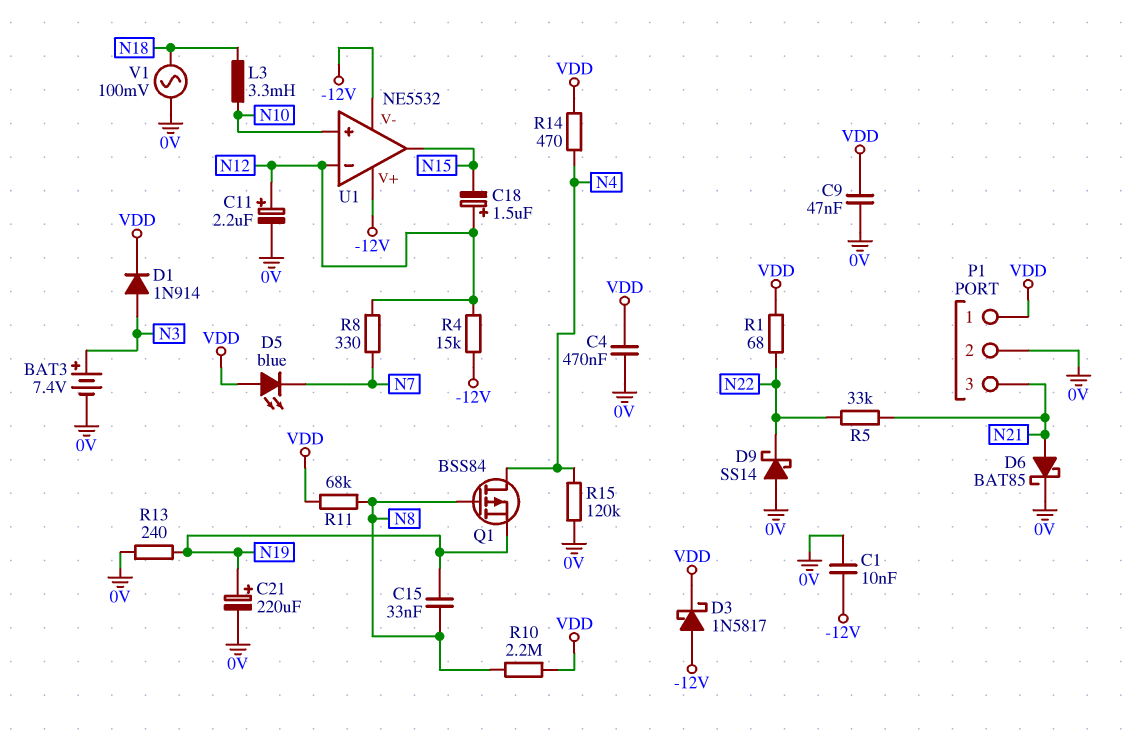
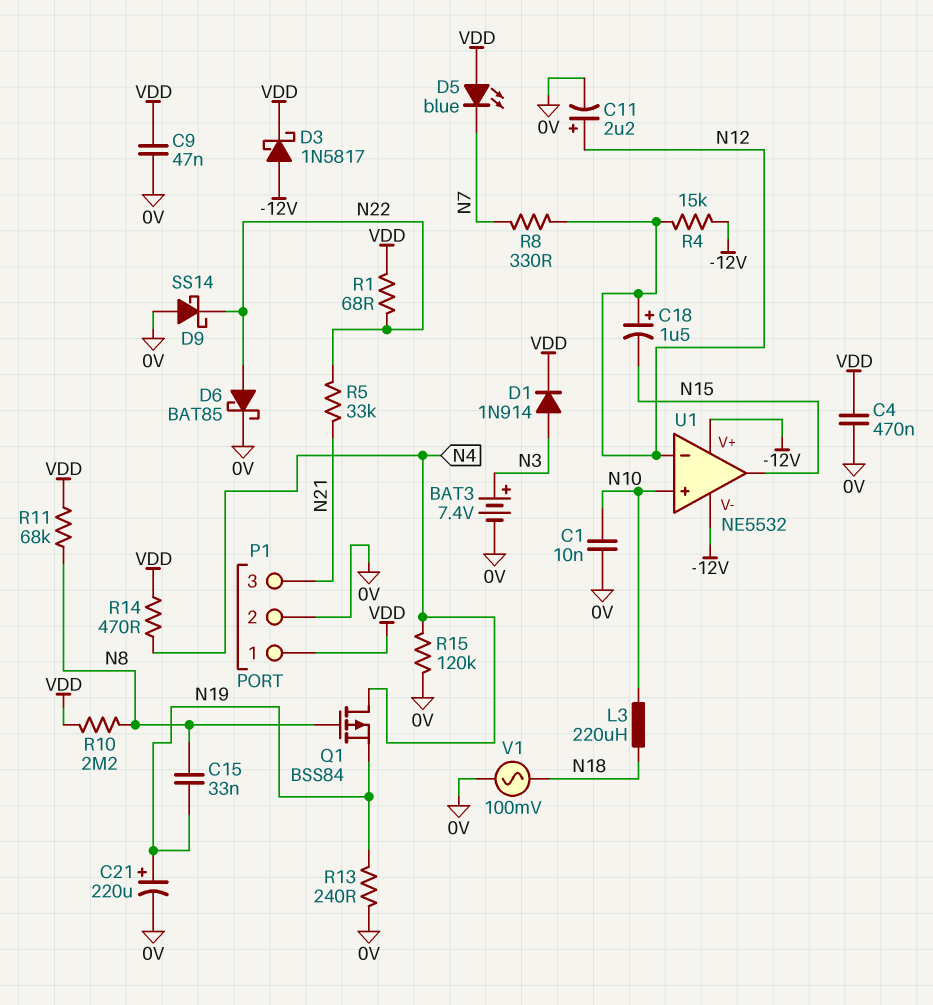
C1: 10nF (-12V, 0V) -> 10nF (0V, N10)
D6: schottky BAT85 (A N21, K 0V) -> schottky BAT85 (A N22, K 0V)
L3: 3.3mH (N10, N18) -> 220uH (N10, N18)

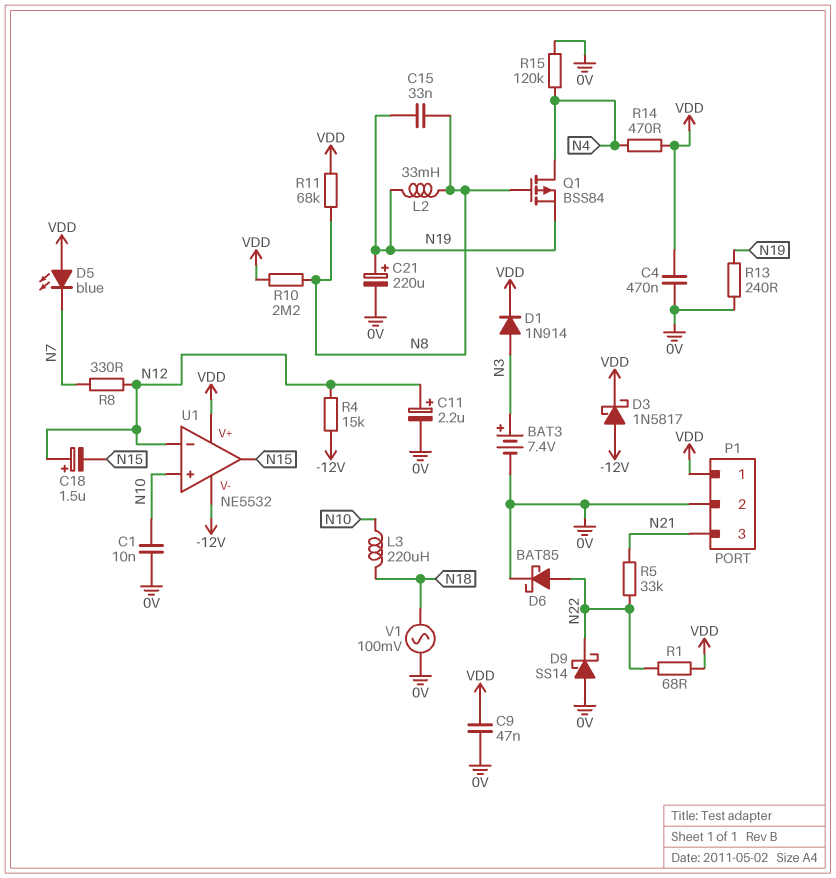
L2: none -> 33mH (N8, N19)
U1 pin V+: -12V -> VDD

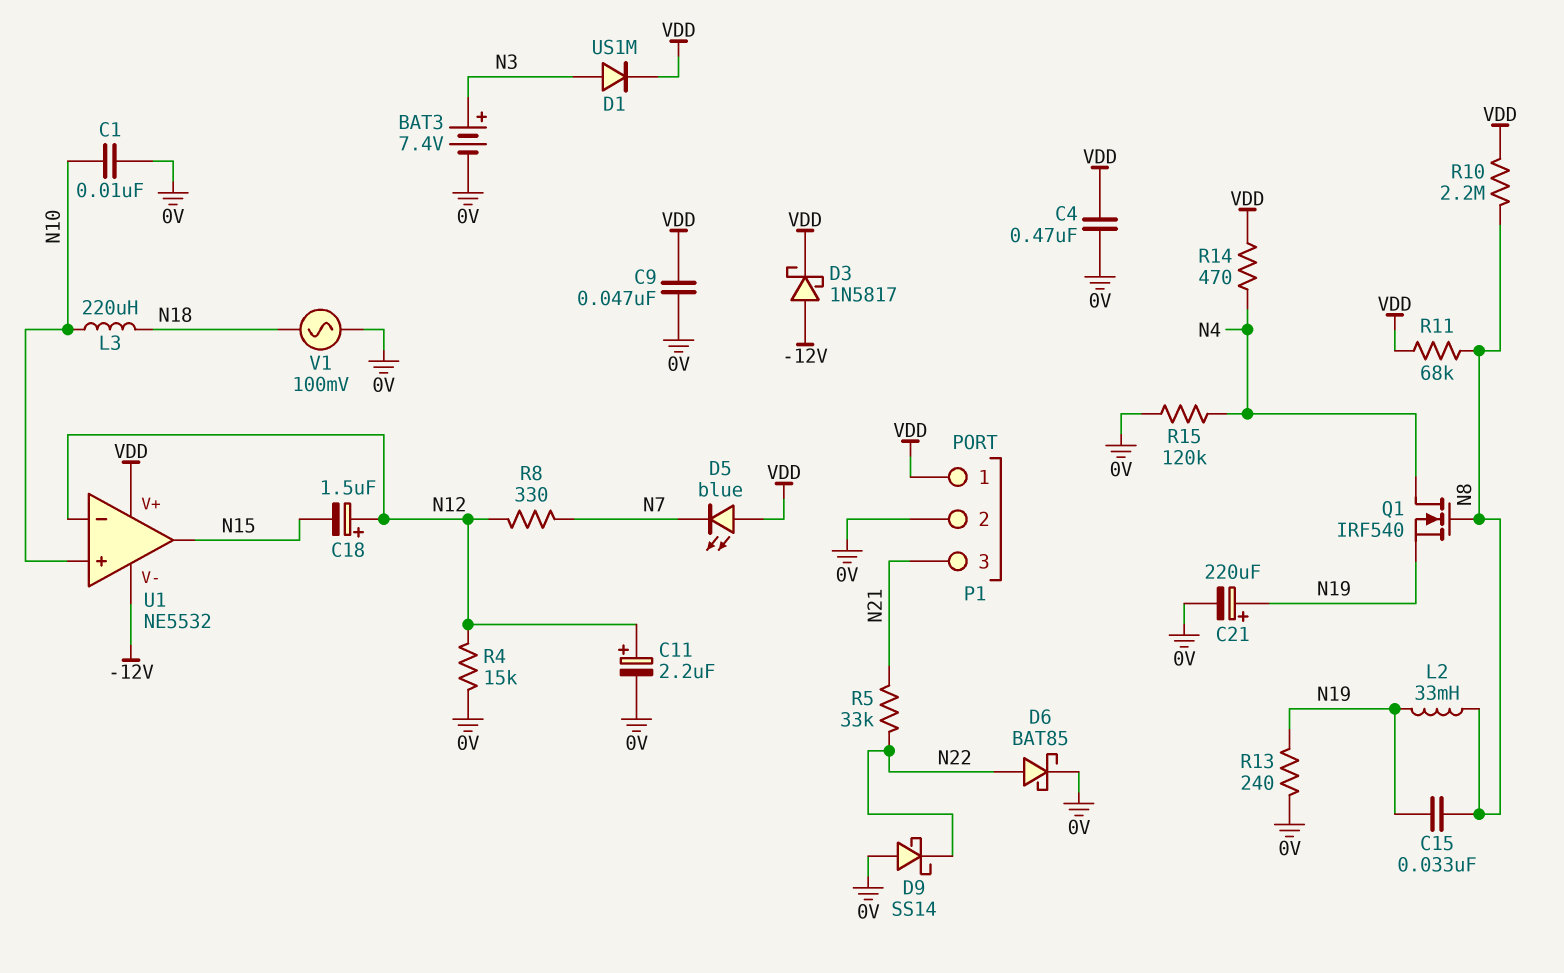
D1: diode 1N914 (A N3, K VDD) -> diode US1M (A N3, K VDD)
Q1: PMOS BSS84 (G N8, D N4, S N19) -> NMOS IRF540 (G N8, D N4, S N19)
R1: 68 (N22, VDD) -> none
R4: 15k (-12V, N12) -> 15k (0V, N12)

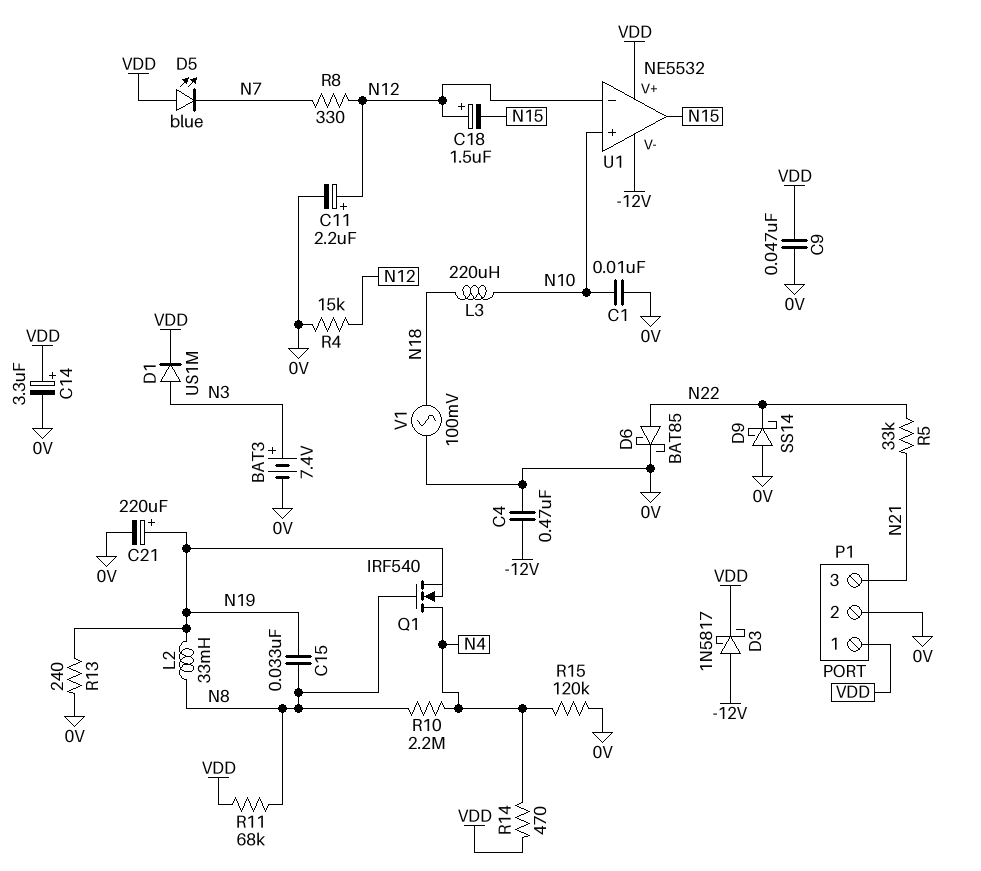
C4: 470nF (0V, VDD) -> 470nF (-12V, 0V)
C14: none -> 3.3uF (plus VDD, minus 0V)
R10: 2.2M (N8, VDD) -> 2.2M (N4, N8)

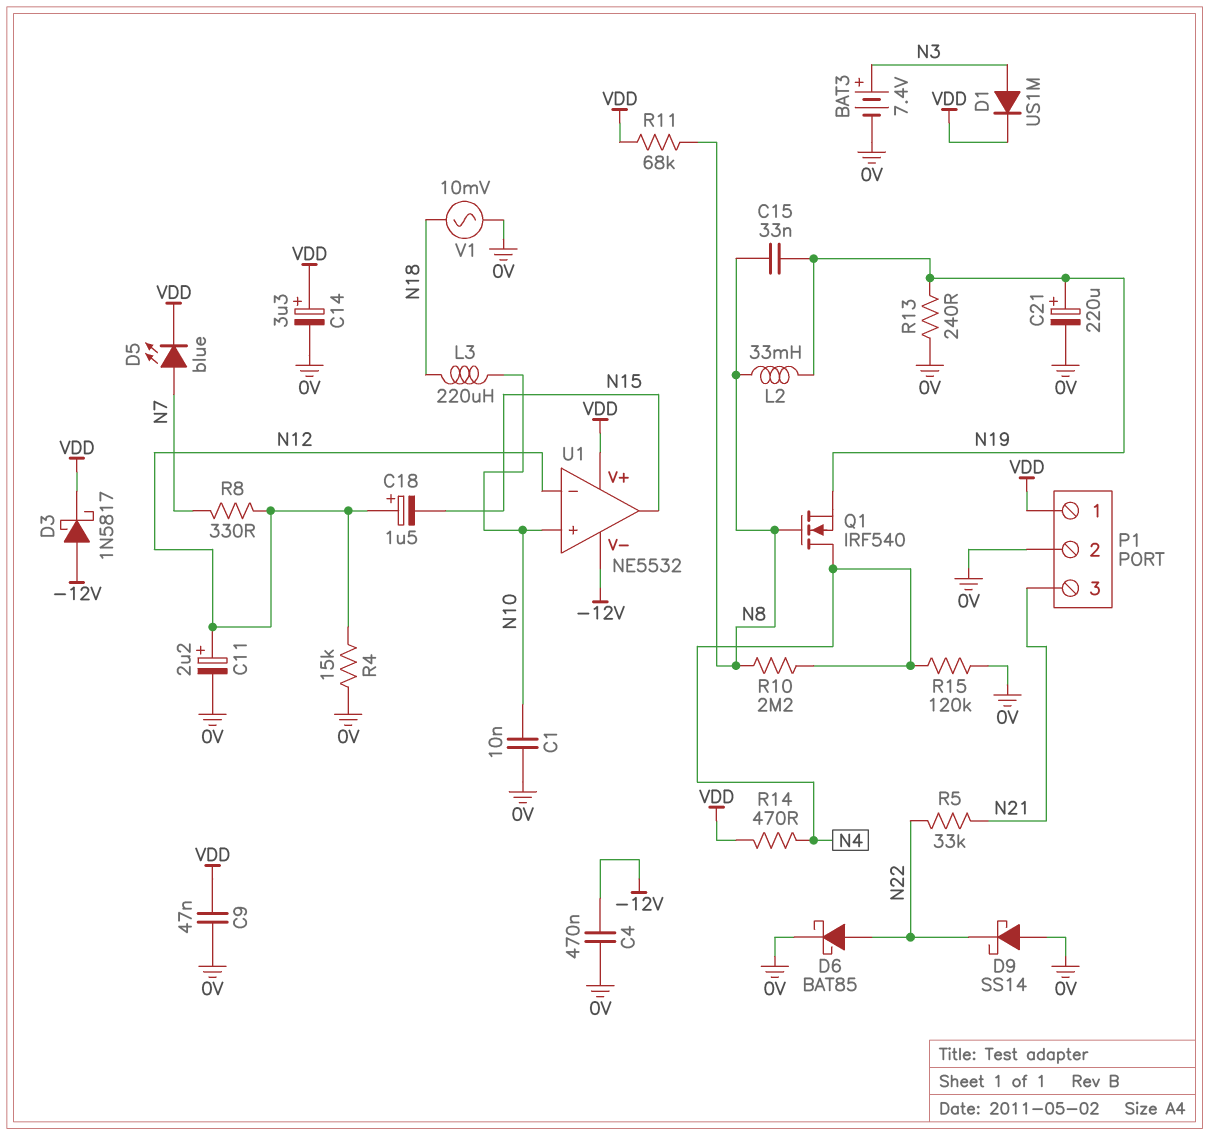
D5: LED blue (A VDD, K N7) -> LED blue (A N7, K VDD)
V1: AC 100mV (0V, N18) -> AC 10mV (0V, N18)

